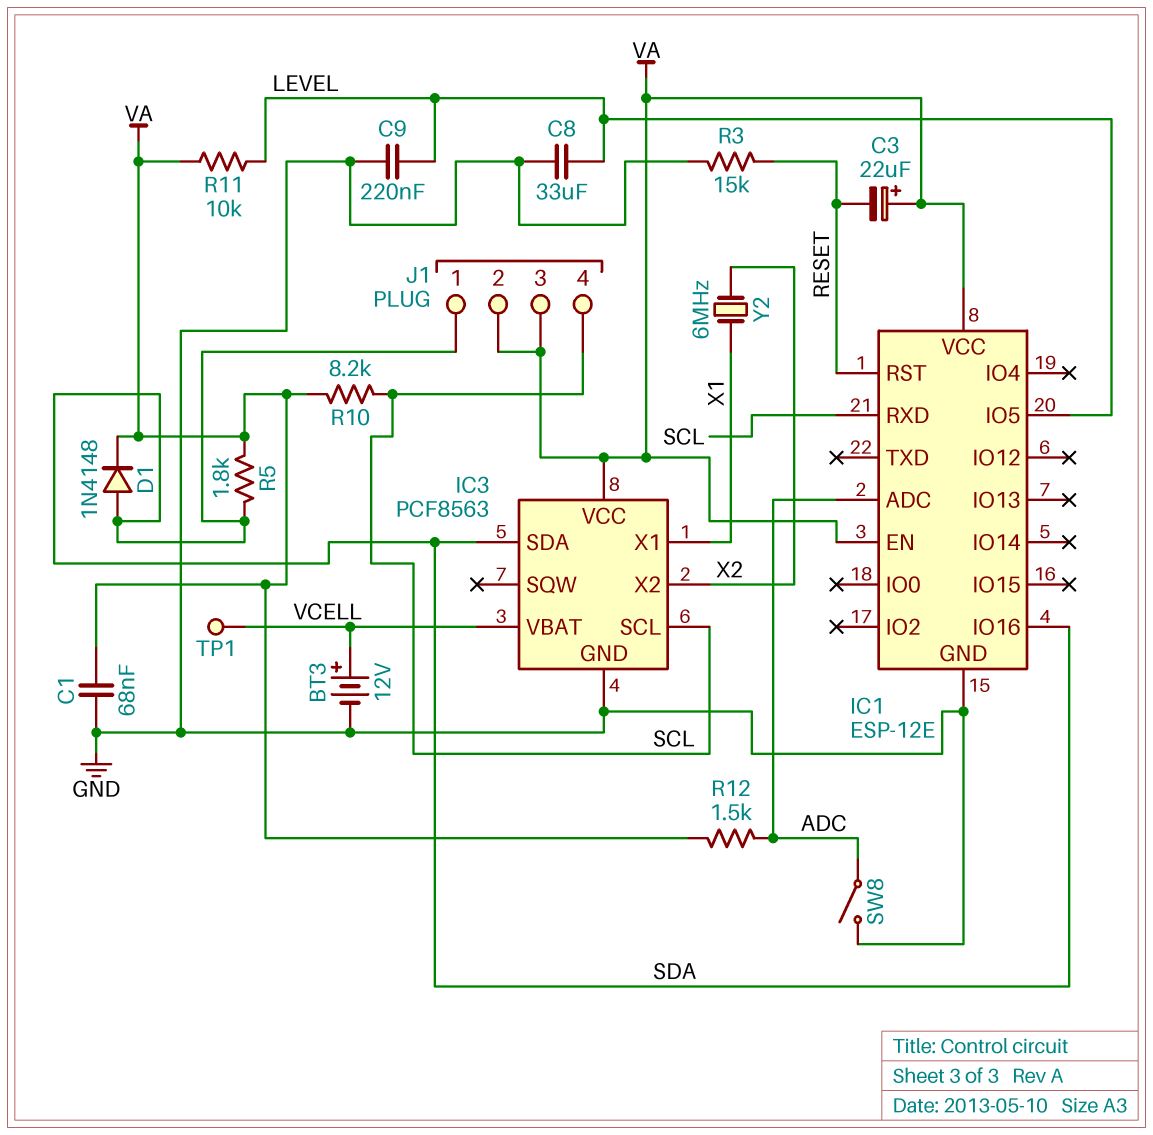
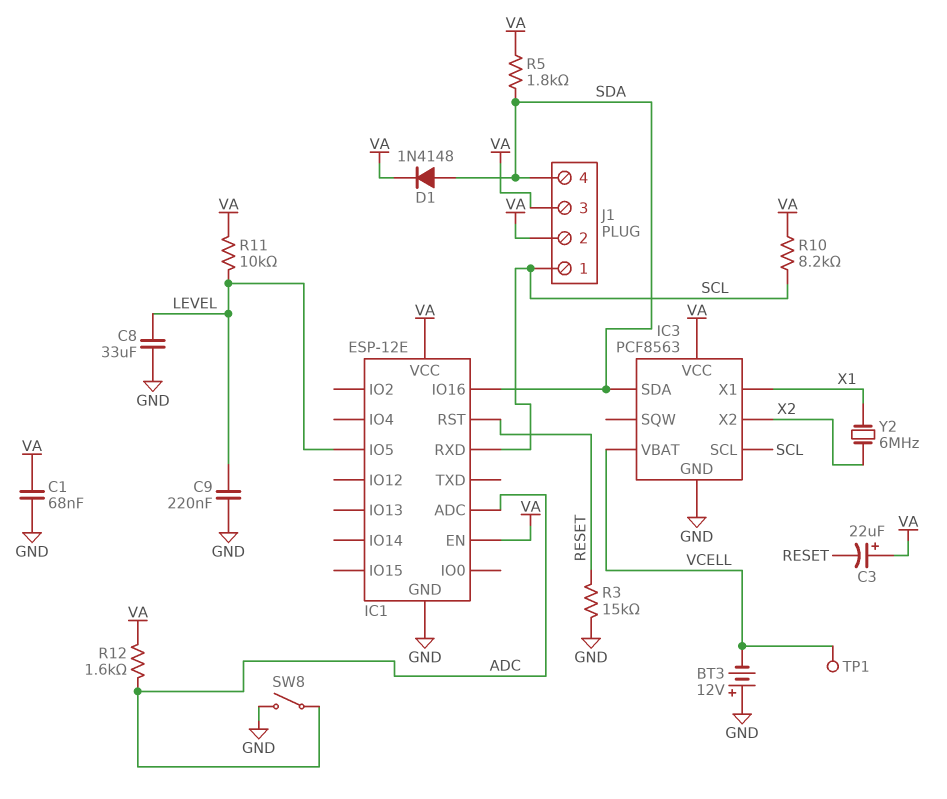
BT3: 12V (plus VCELL, minus GND) -> 12V (plus GND, minus VCELL)
J1 pin 1: SDA -> SCL
J1 pin 4: SCL -> SDA
R12: 1.5k (ADC, VA) -> 1.6k (ADC, VA)

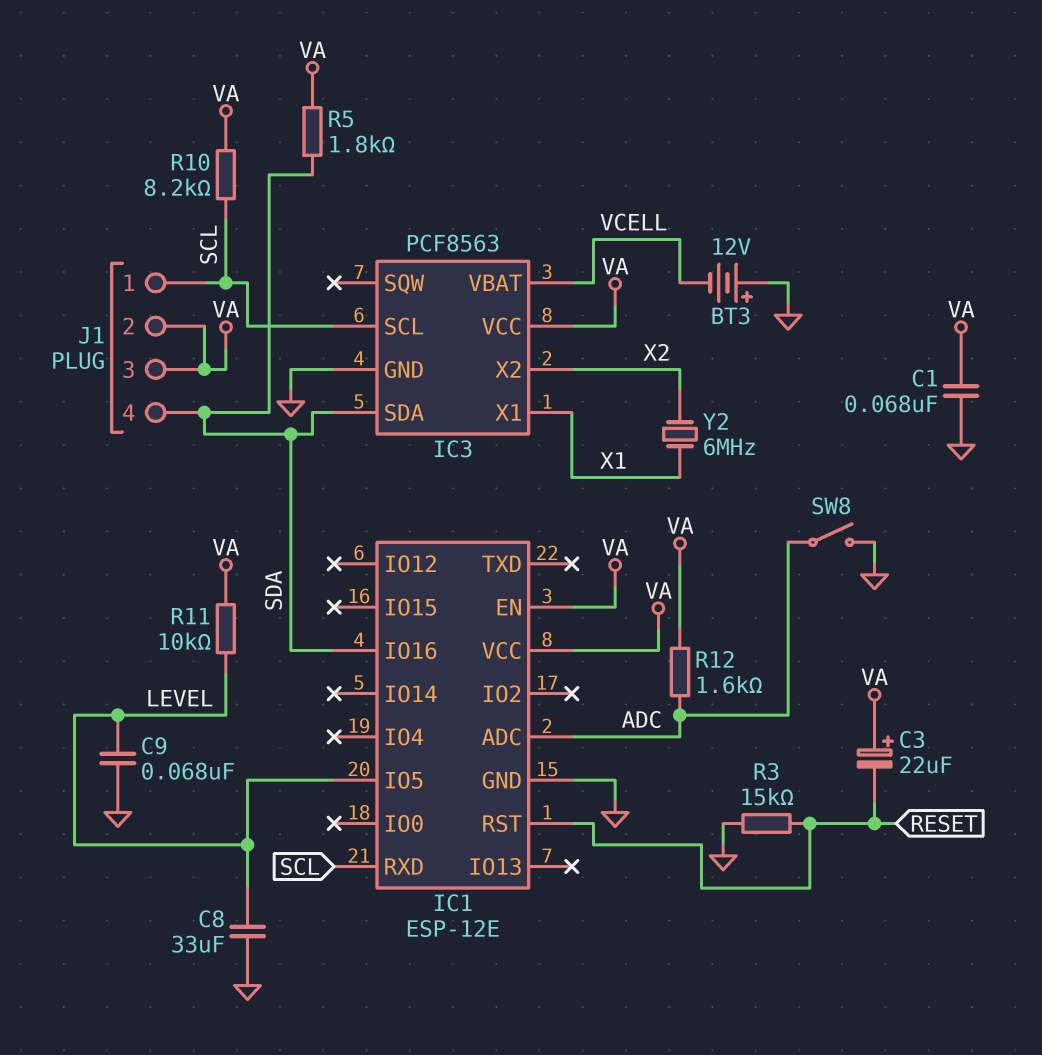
C9: 220nF (GND, LEVEL) -> 68nF (GND, LEVEL)
D1: diode 1N4148 (A SDA, K VA) -> none
TP1: test point (VCELL) -> none

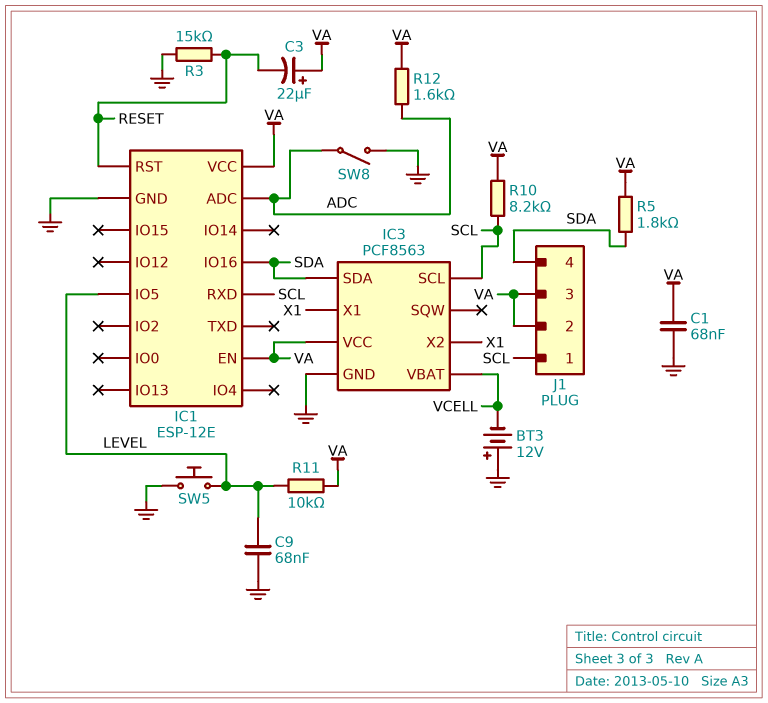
C8: 33uF (GND, LEVEL) -> none
IC3 pin X2: X2 -> X1
SW5: none -> button (GND, LEVEL)
Y2: 6MHz (X1, X2) -> none

